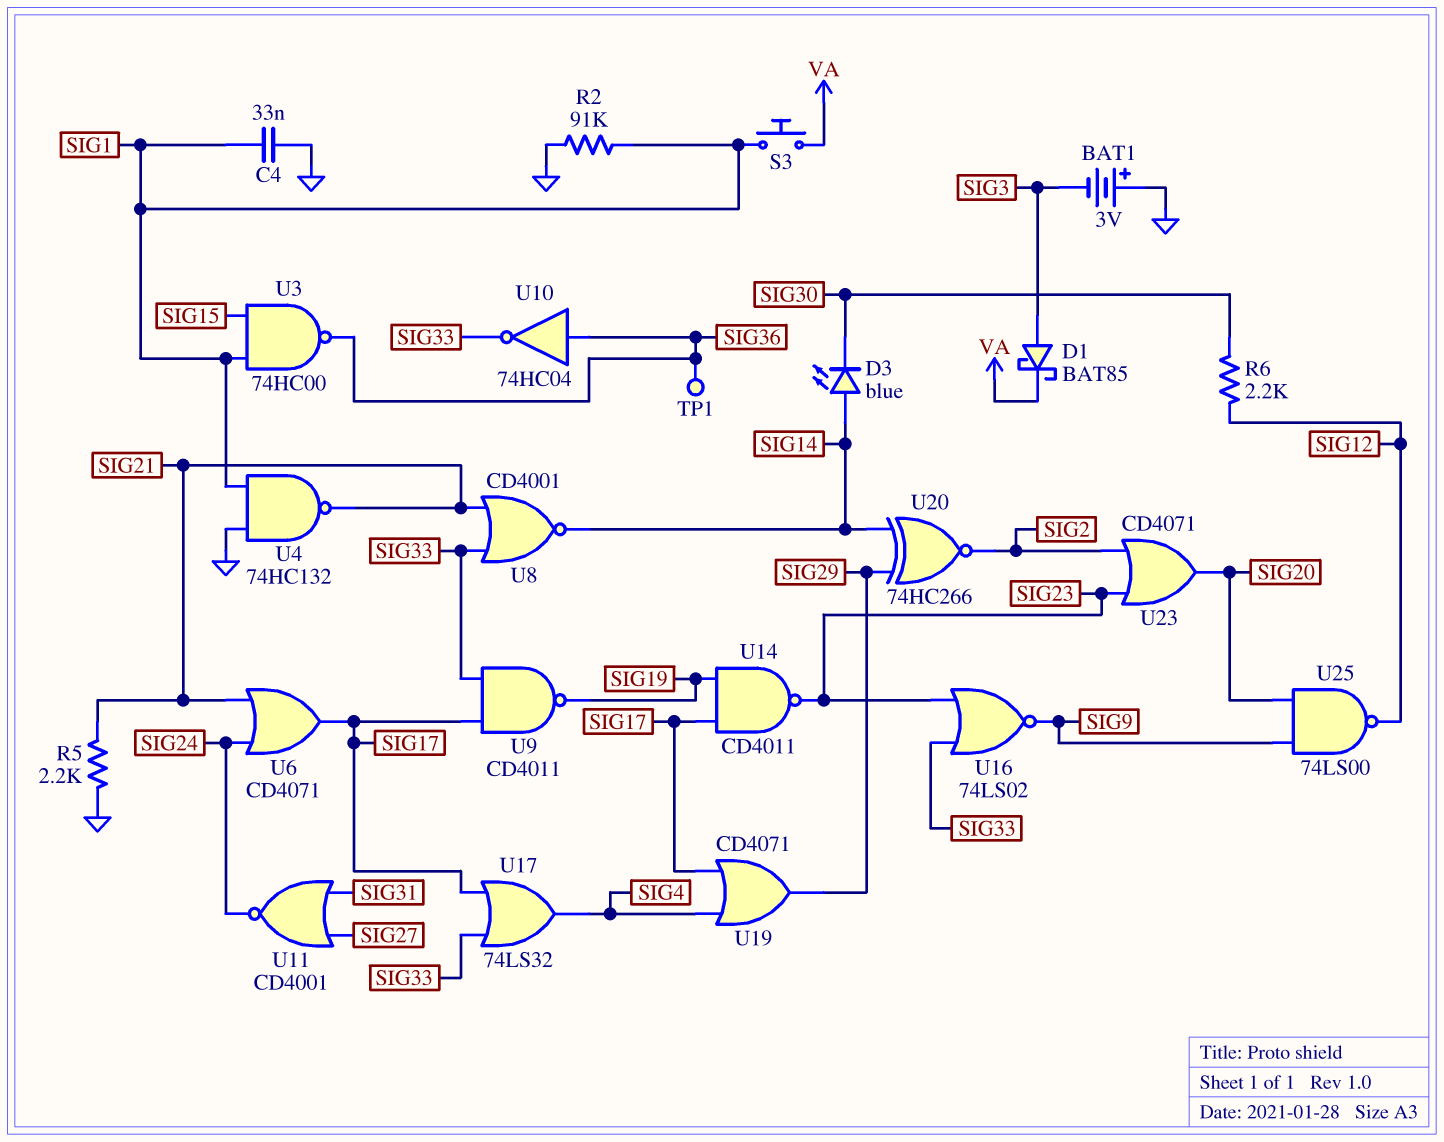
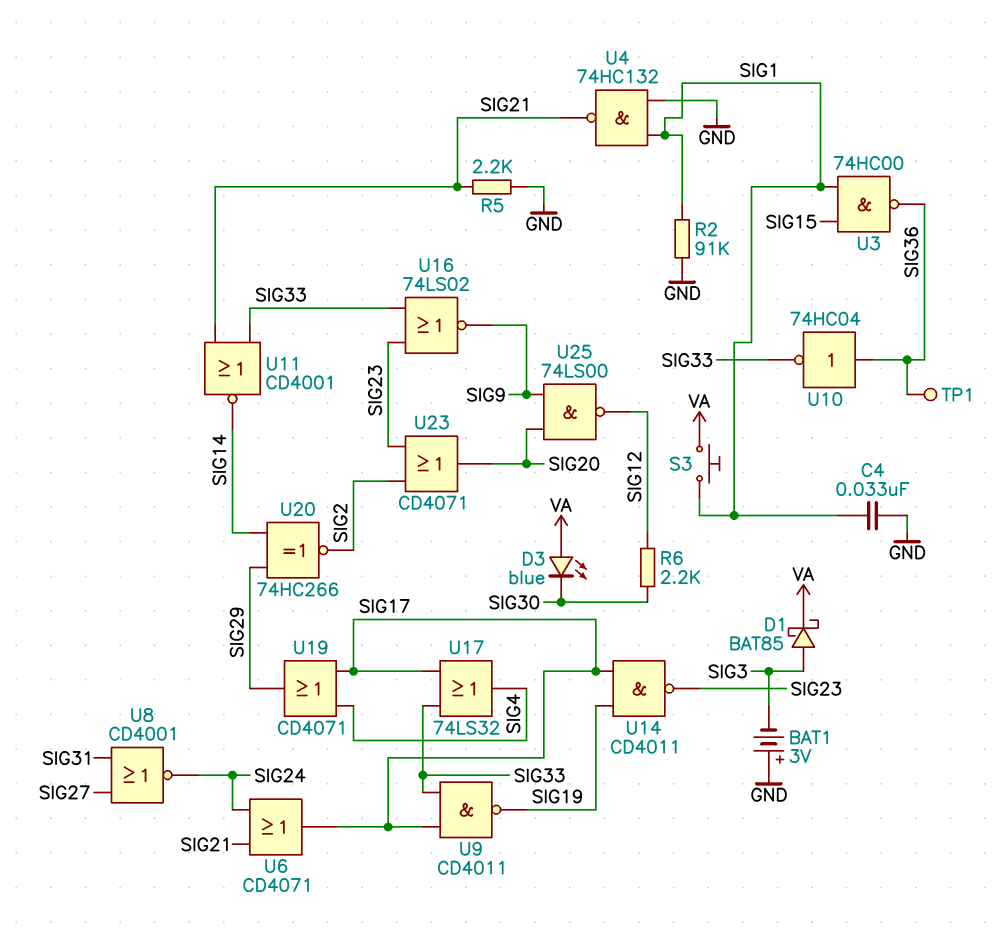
D3: LED blue (A SIG14, K SIG30) -> LED blue (A VA, K SIG30)
U8: NOR CD4001 (in SIG21, in SIG33, out SIG14) -> NOR CD4001 (in SIG27, in SIG31, out SIG24)
U11: NOR CD4001 (in SIG27, in SIG31, out SIG24) -> NOR CD4001 (in SIG21, in SIG33, out SIG14)

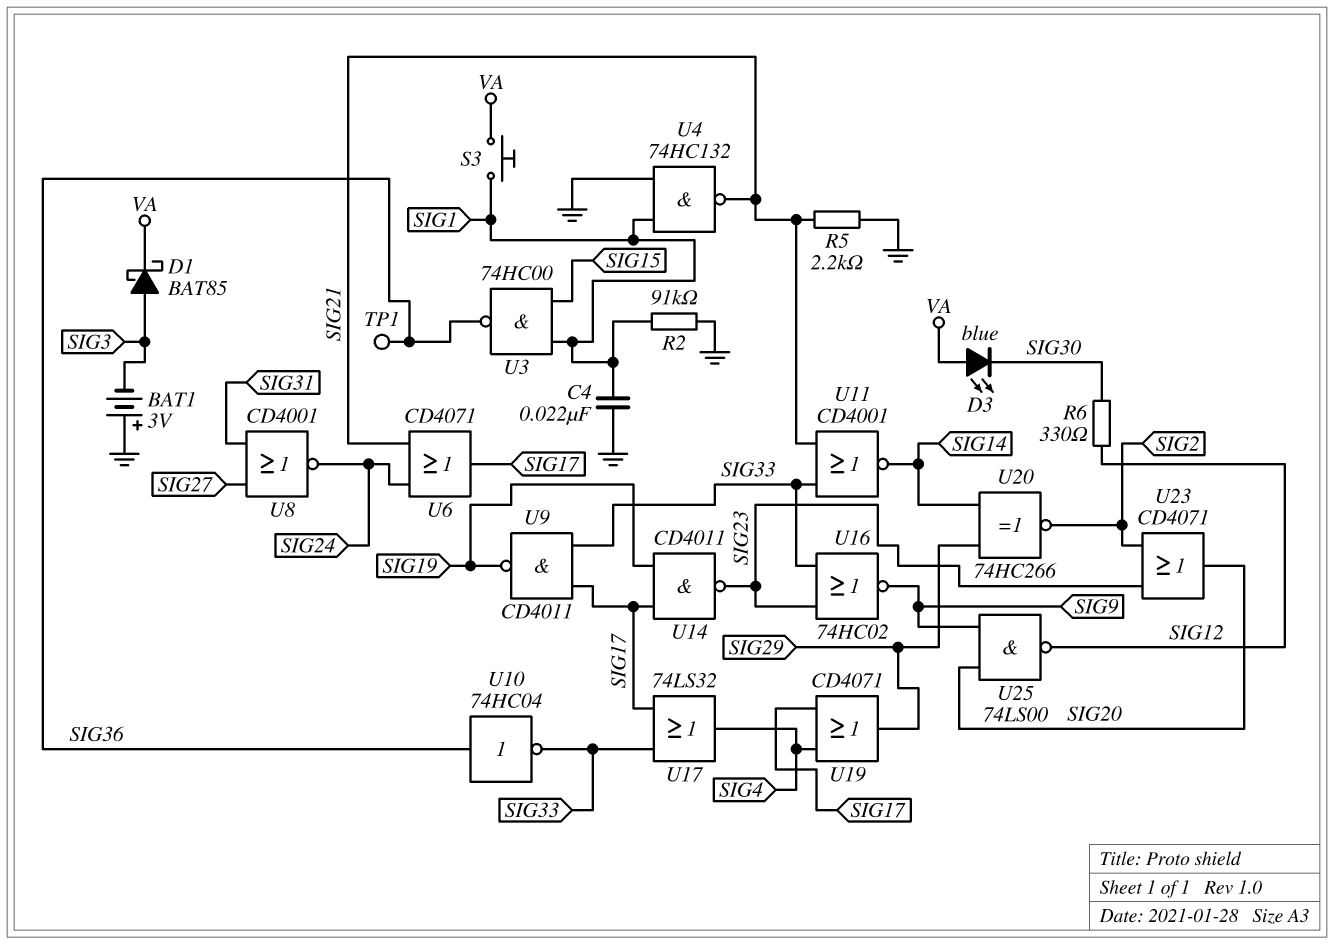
C4: 33nF (GND, SIG1) -> 22nF (GND, SIG1)
R6: 2.2k (SIG12, SIG30) -> 330 (SIG12, SIG30)
U16: NOR 74LS02 (in SIG23, in SIG33, out SIG9) -> NOR 74HC02 (in SIG23, in SIG33, out SIG9)

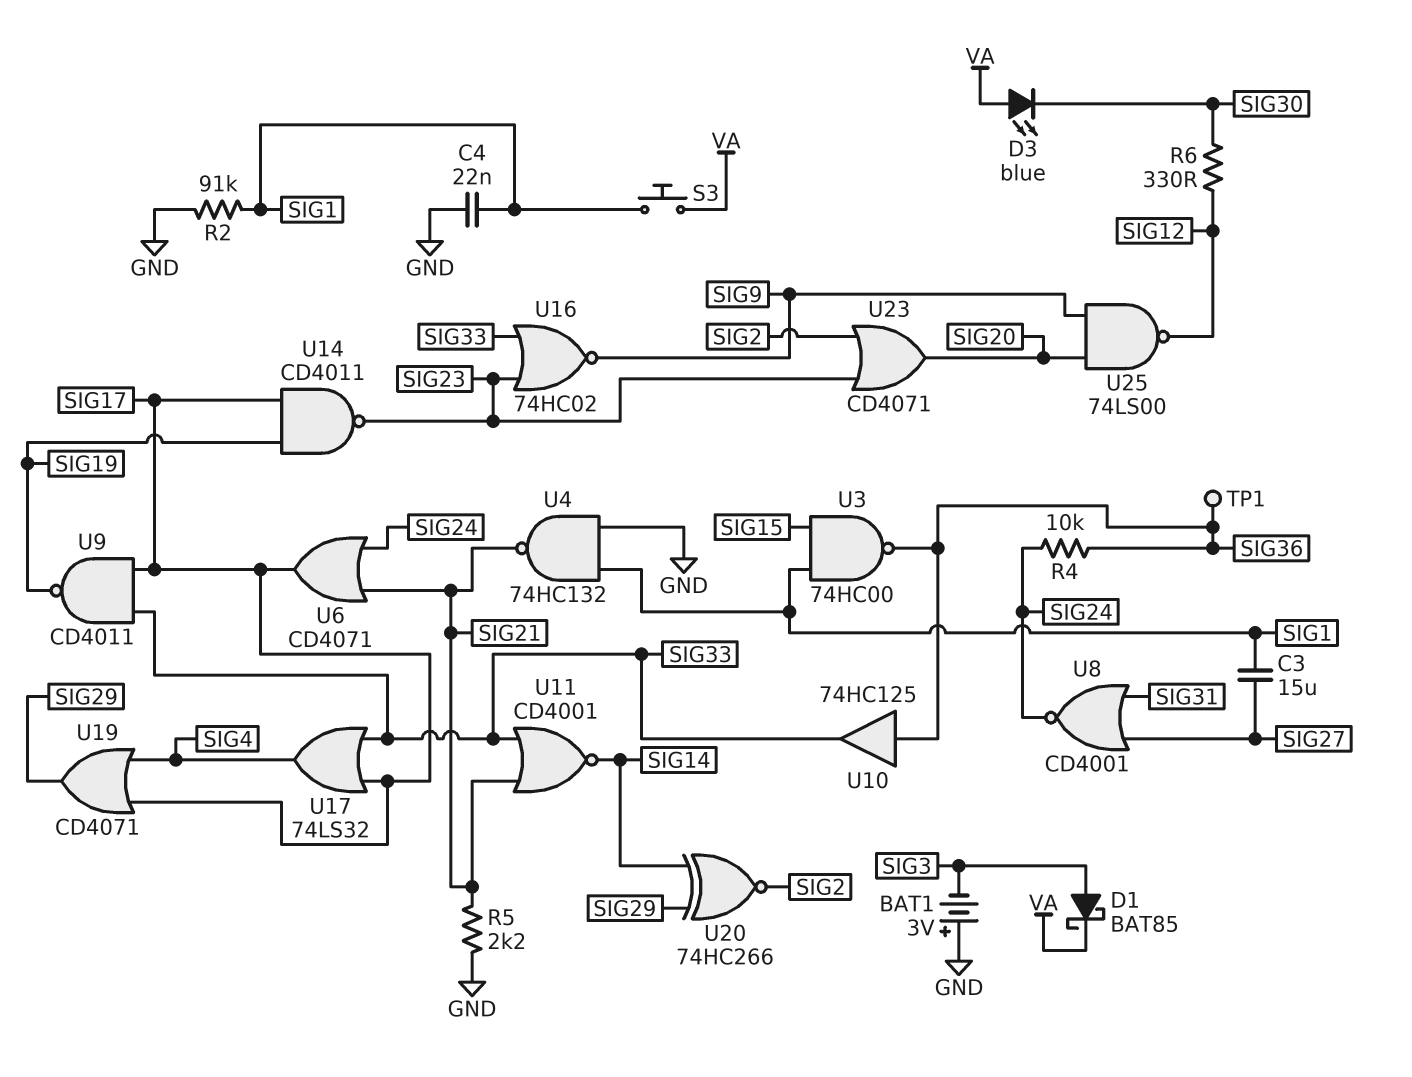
C3: none -> 15uF (SIG1, SIG27)
R4: none -> 10k (SIG24, SIG36)
U10: NOT 74HC04 (in SIG36, out SIG33) -> buffer 74HC125 (in SIG36, out SIG33)

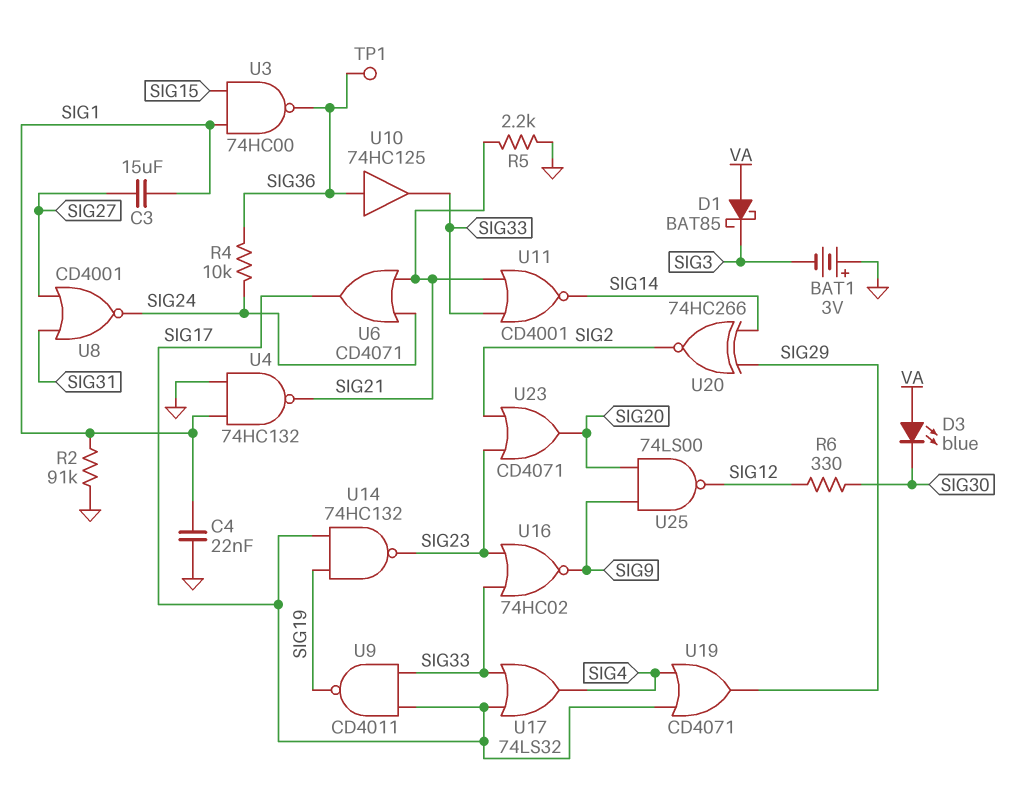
D1: schottky BAT85 (A SIG3, K VA) -> schottky BAT85 (A VA, K SIG3)
S3: button (SIG1, VA) -> none
U14: NAND CD4011 (in SIG17, in SIG19, out SIG23) -> NAND 74HC132 (in SIG17, in SIG19, out SIG23)

